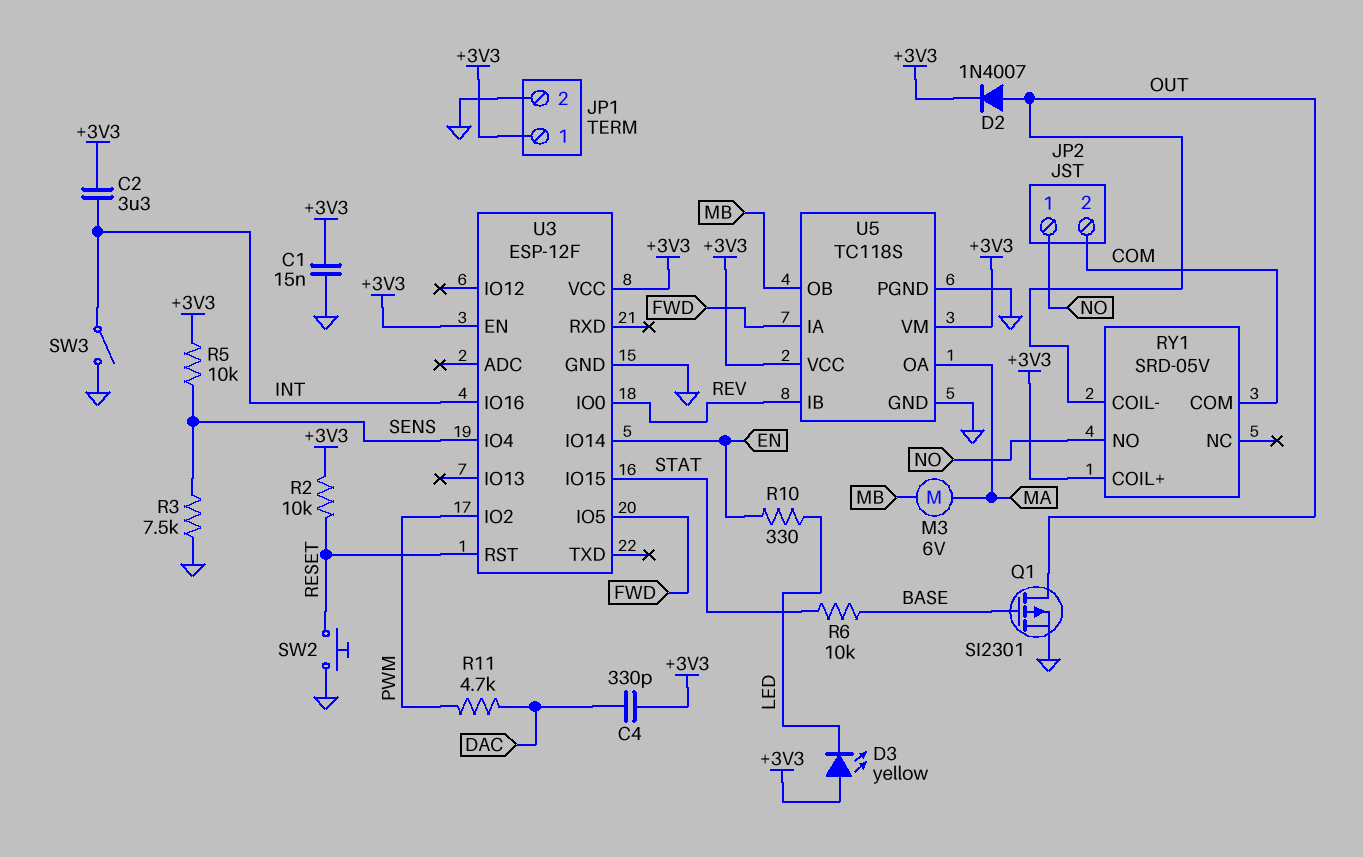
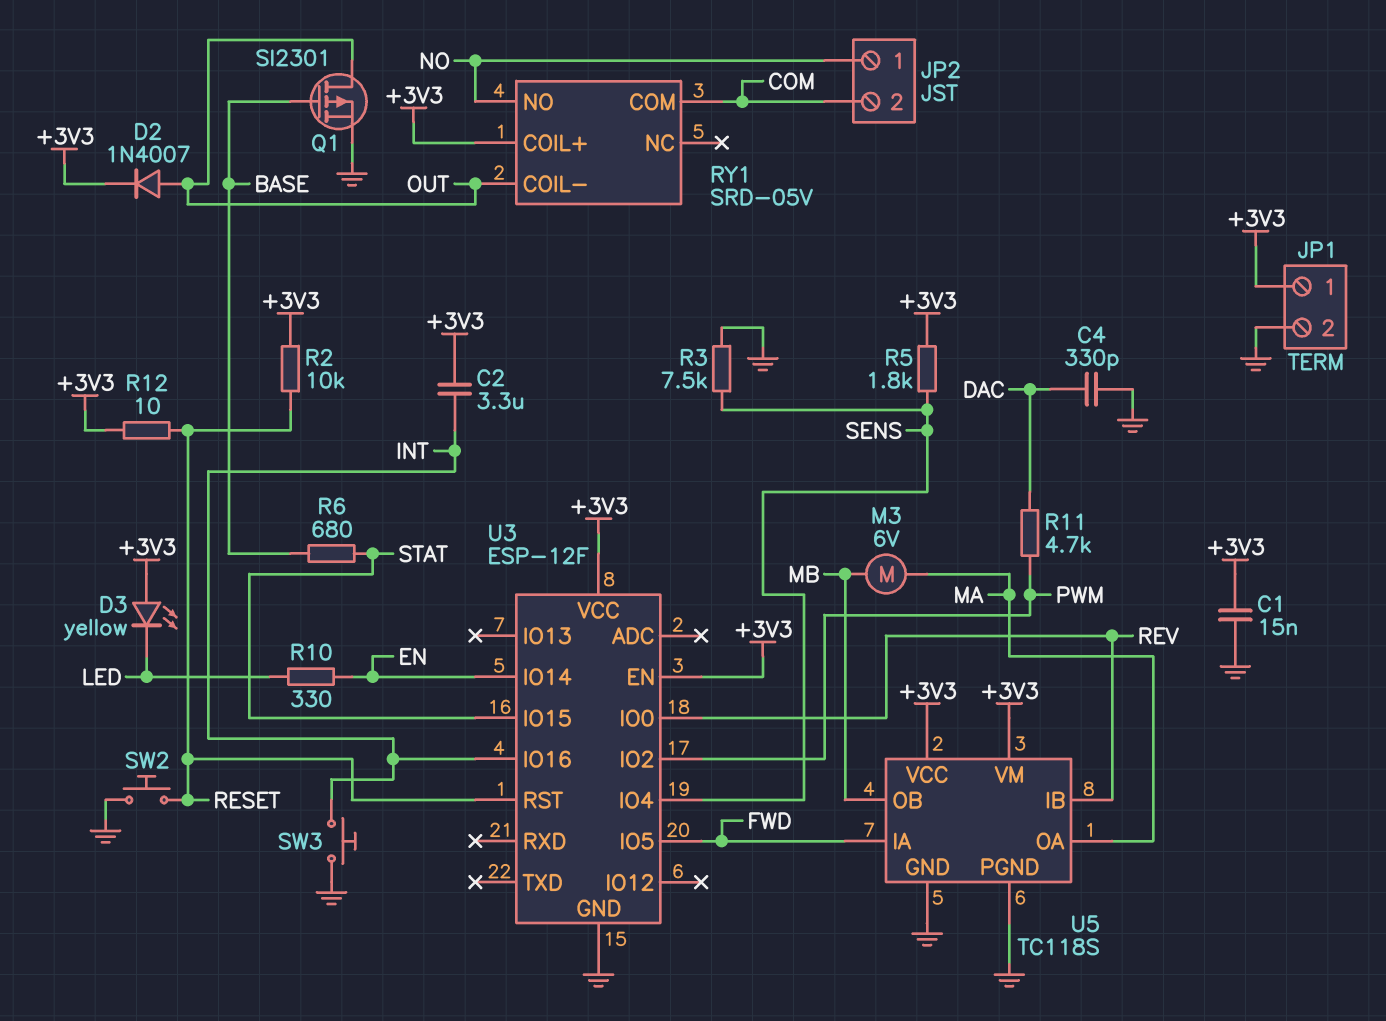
C4: 330pF (+3V3, DAC) -> 330pF (DAC, GND)
R5: 10k (+3V3, SENS) -> 1.8k (+3V3, SENS)
R6: 10k (BASE, STAT) -> 680 (BASE, STAT)
R12: none -> 10 (+3V3, RESET)
SW3: switch (GND, INT) -> button (GND, INT)

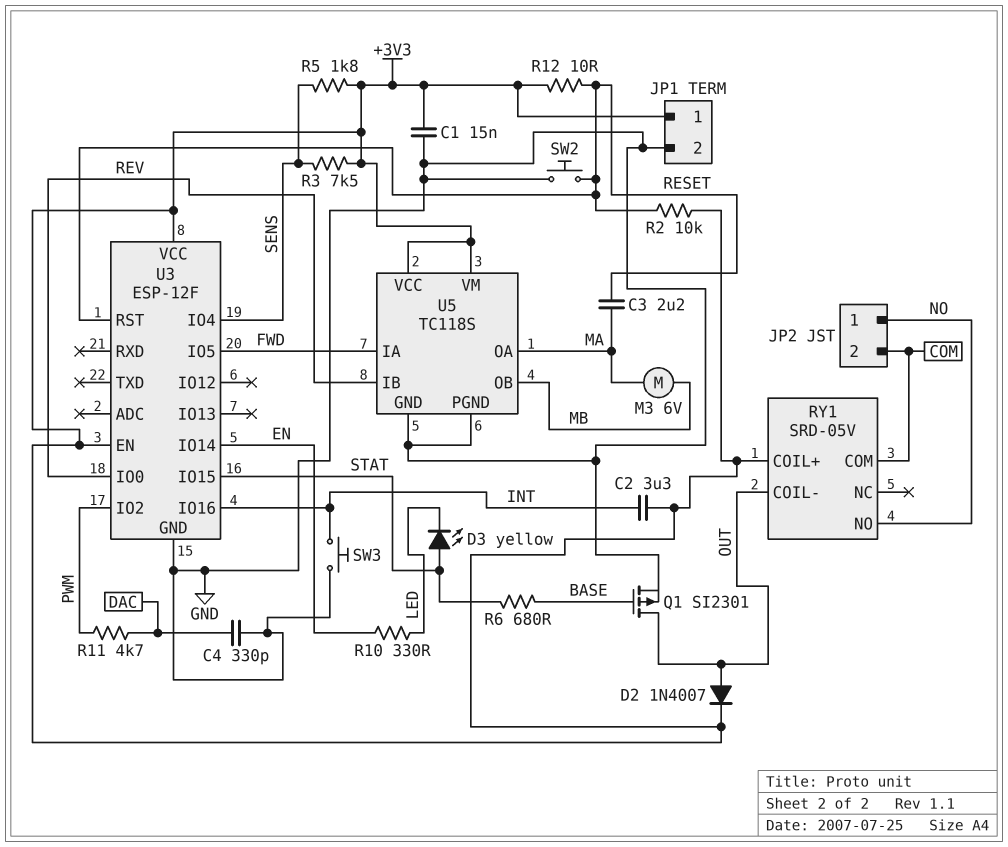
C3: none -> 2.2uF (MA, RESET)
D3: LED yellow (A +3V3, K LED) -> LED yellow (A STAT, K LED)
R3: 7.5k (GND, SENS) -> 7.5k (+3V3, SENS)

